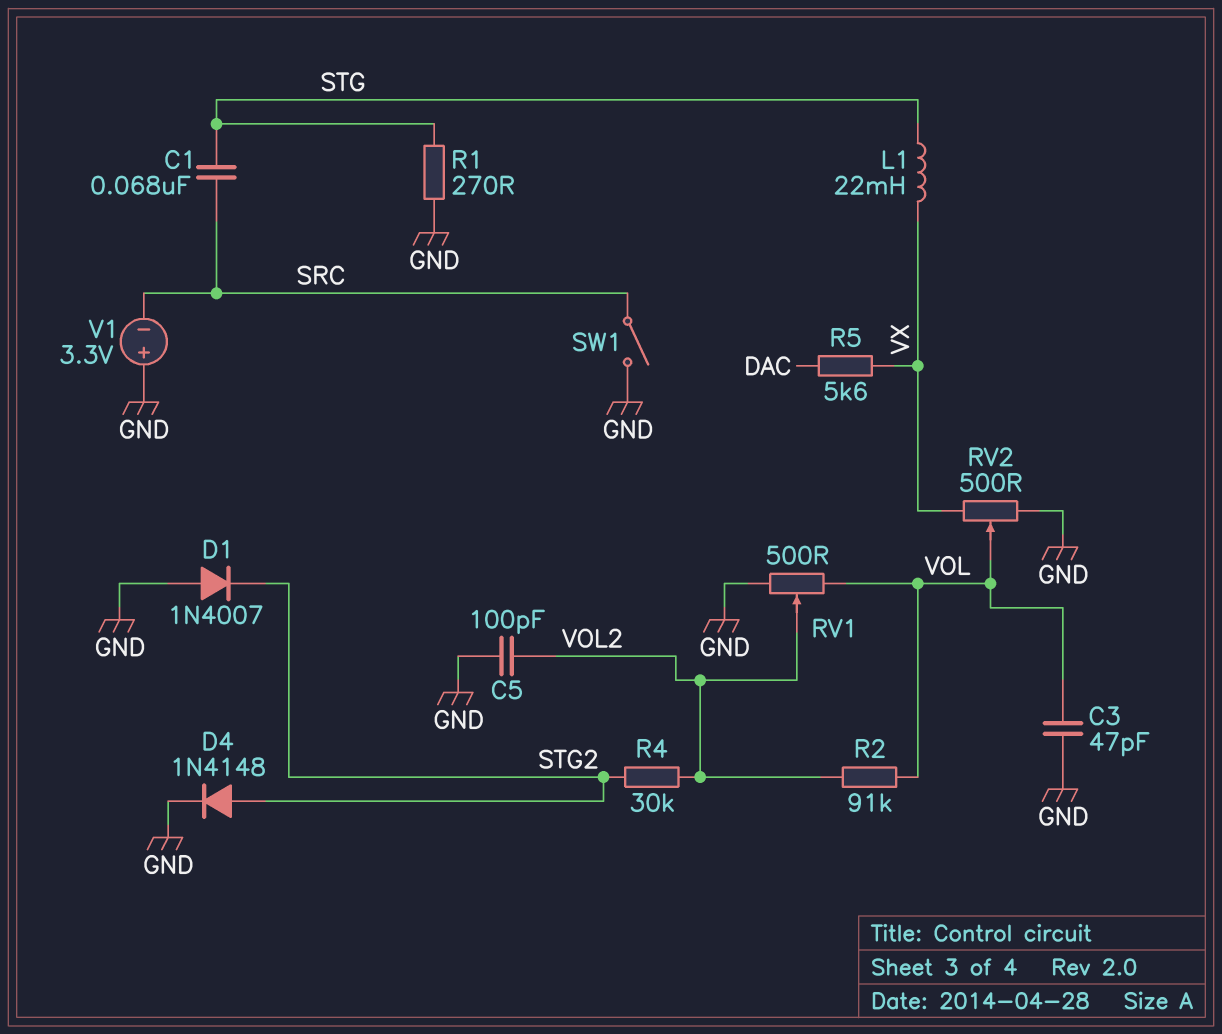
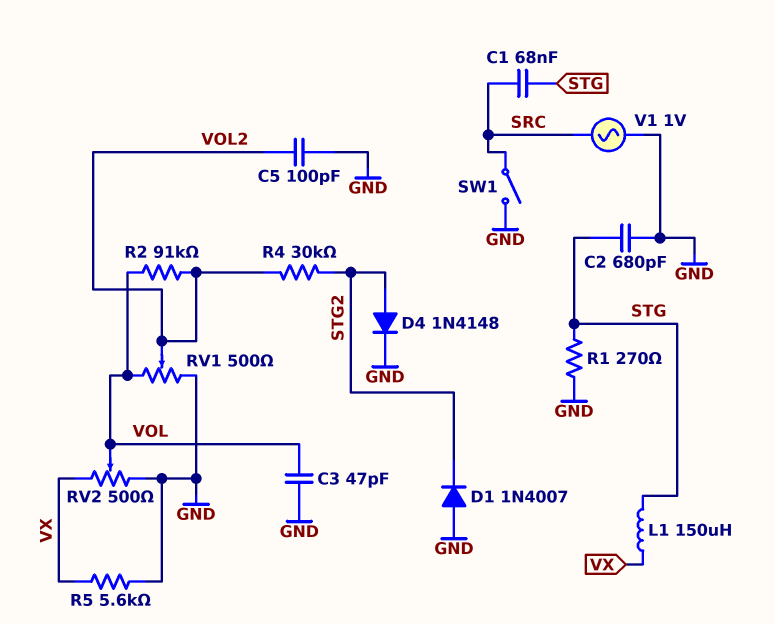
C2: none -> 680pF (GND, STG)
L1: 22mH (STG, VX) -> 150uH (STG, VX)
R5: 5.6k (DAC, VX) -> 5.6k (GND, VX)
V1: 3.3V (plus GND, minus SRC) -> AC 1V (GND, SRC)

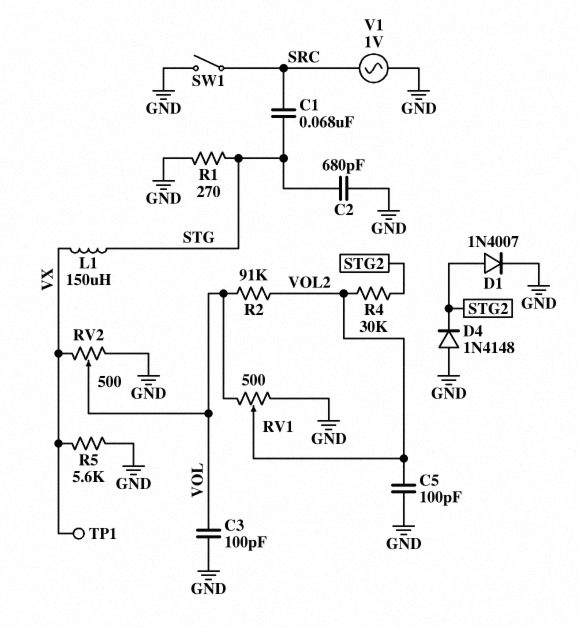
C3: 47pF (GND, VOL) -> 100pF (GND, VOL)
D1: diode 1N4007 (A GND, K STG2) -> diode 1N4007 (A STG2, K GND)
D4: diode 1N4148 (A STG2, K GND) -> diode 1N4148 (A GND, K STG2)
TP1: none -> test point (VX)

